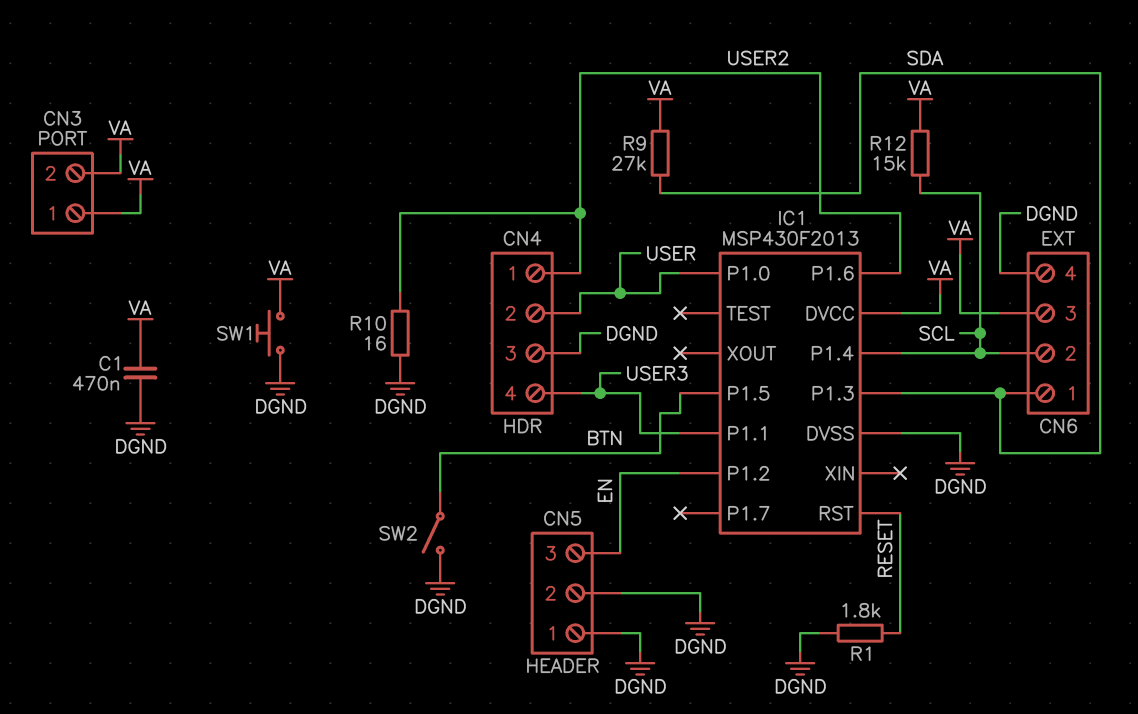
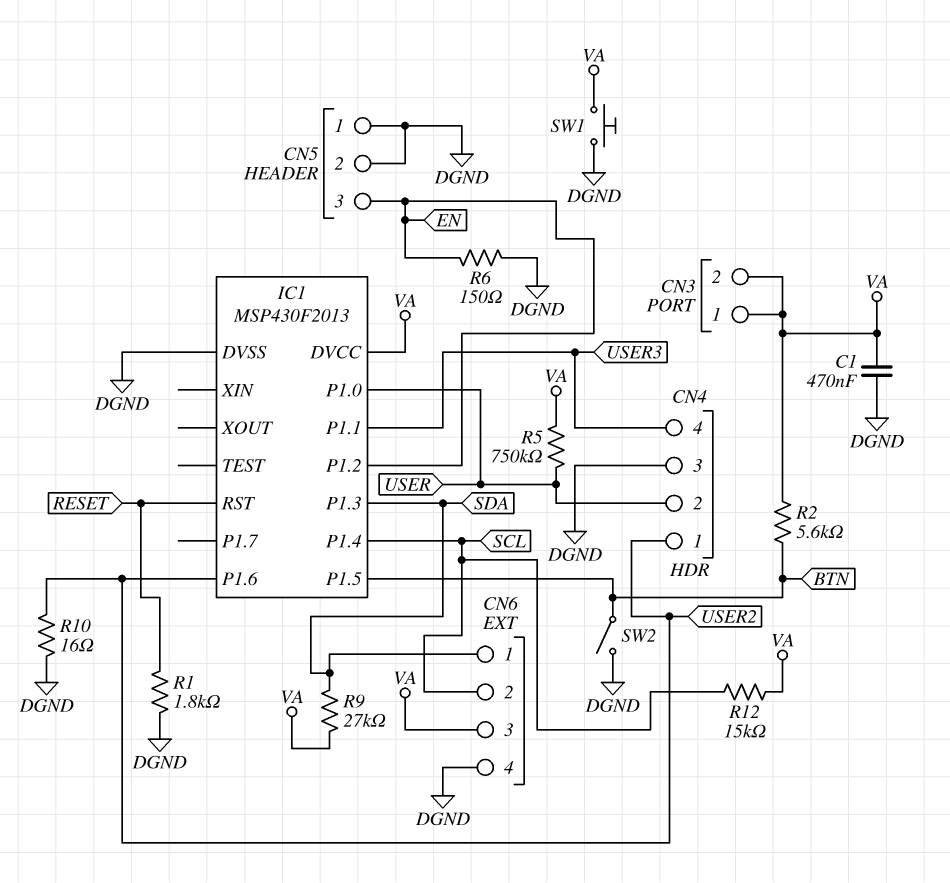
R2: none -> 5.6k (BTN, VA)
R5: none -> 750k (USER, VA)
R6: none -> 150 (DGND, EN)

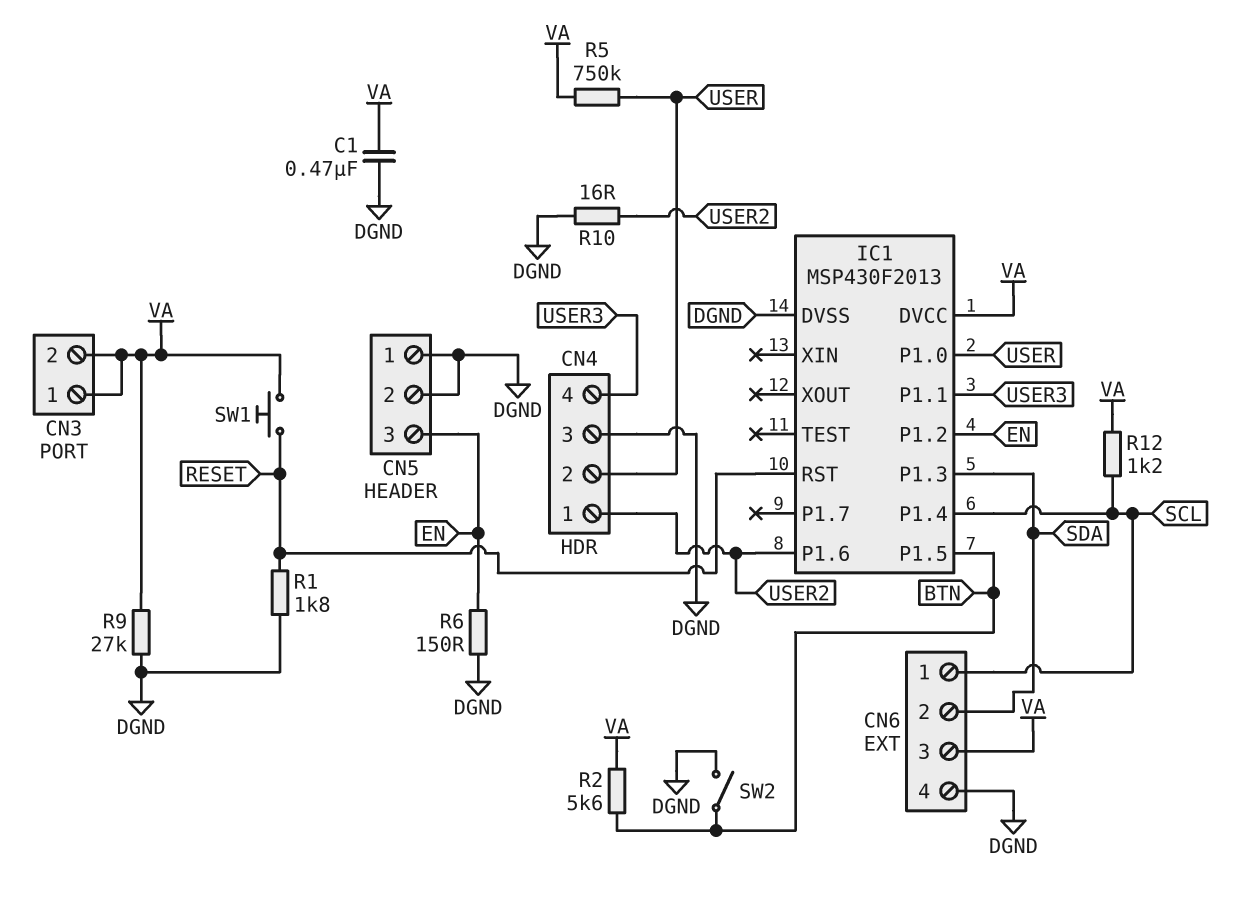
CN6 pin 1: SDA -> SCL
CN6 pin 2: SCL -> SDA
R9: 27k (SDA, VA) -> 27k (DGND, VA)
R12: 15k (SCL, VA) -> 1.2k (SCL, VA)
SW1: button (DGND, VA) -> button (RESET, VA)

